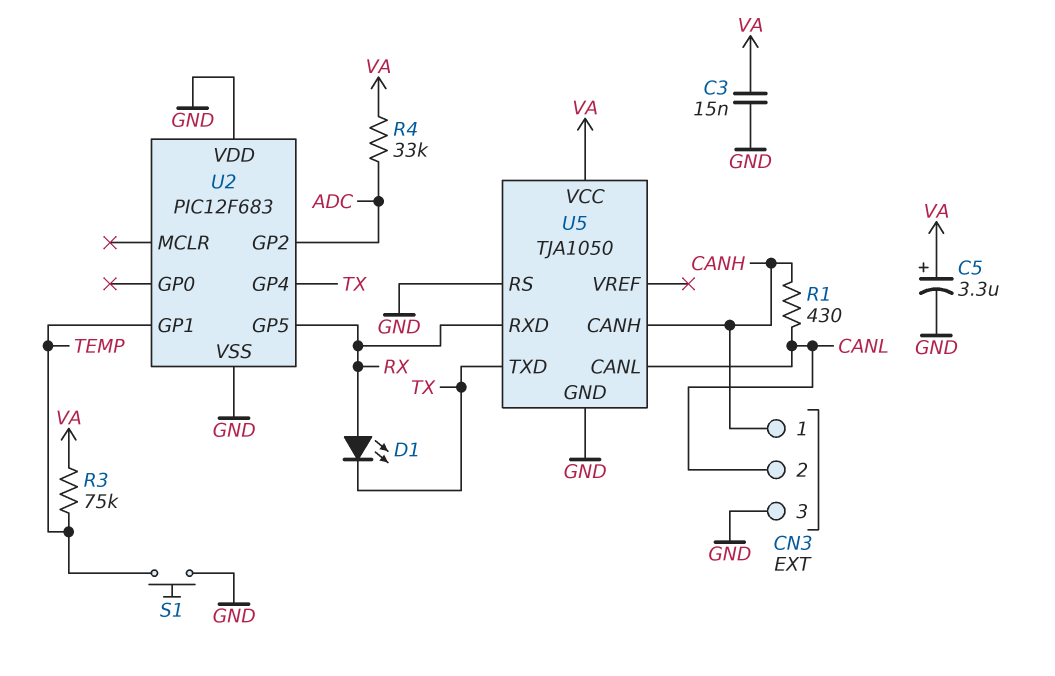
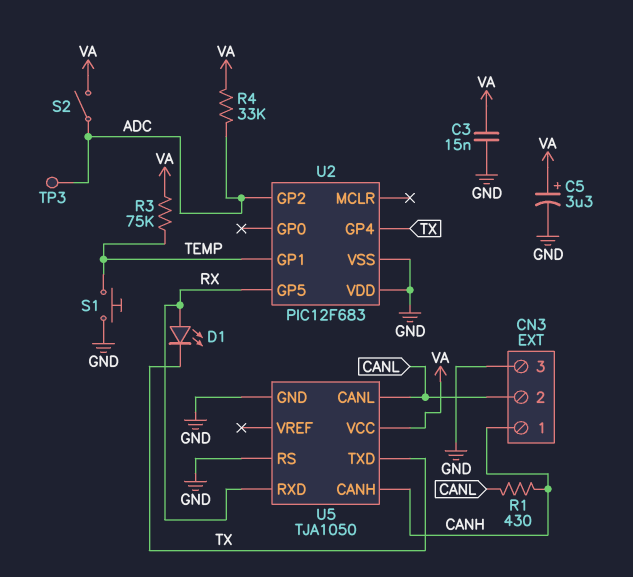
S2: none -> switch (ADC, VA)
TP3: none -> test point (ADC)

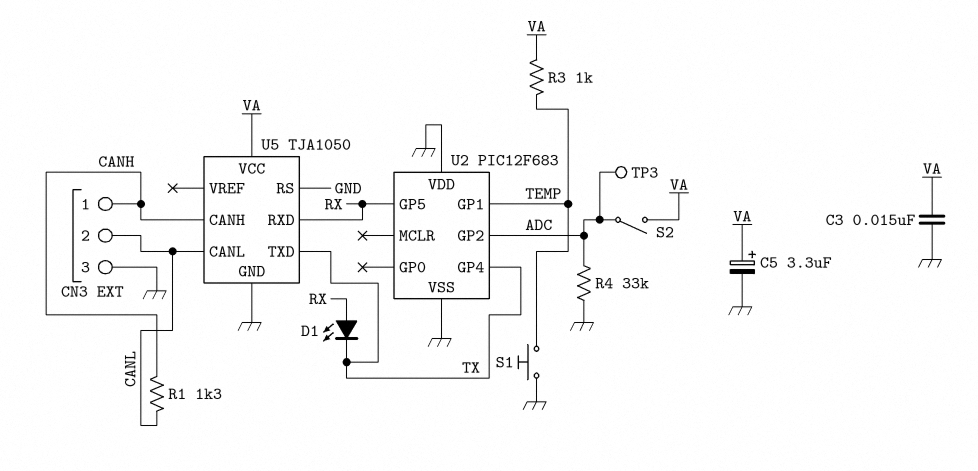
R1: 430 (CANH, CANL) -> 1.3k (CANH, CANL)
R3: 75k (TEMP, VA) -> 1k (TEMP, VA)
R4: 33k (ADC, VA) -> 33k (ADC, GND)

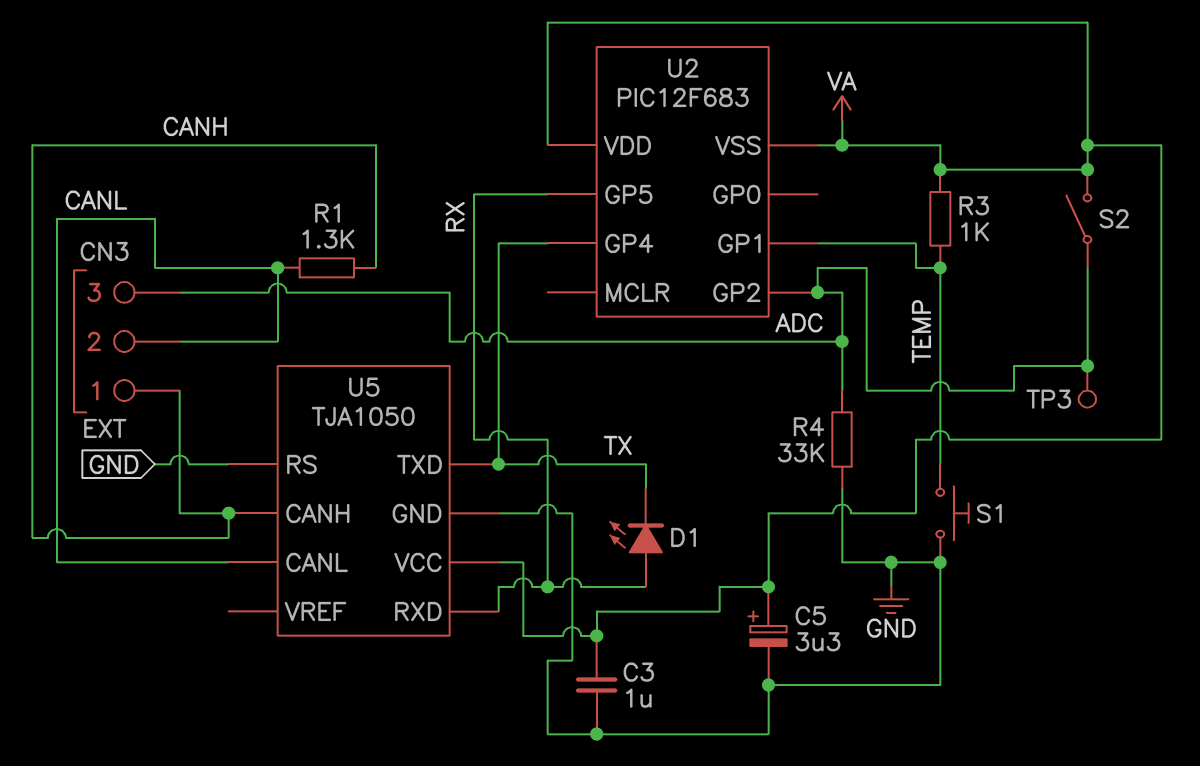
C3: 15nF (GND, VA) -> 1uF (GND, VA)
CN3 pin 3: GND -> ADC
U2 pin VDD: GND -> VA
U2 pin VSS: GND -> VA

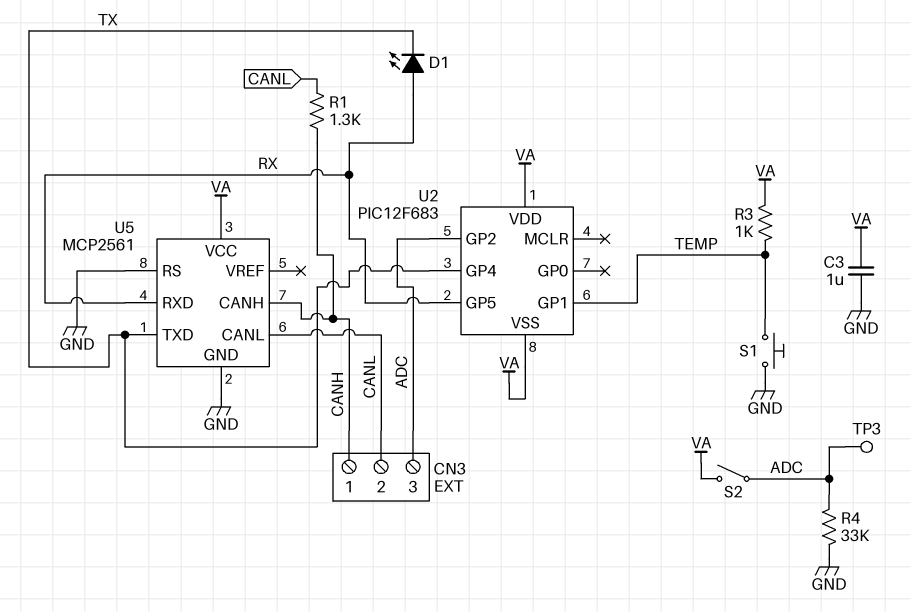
C5: 3.3uF (plus VA, minus GND) -> none
U5: TJA1050 -> MCP2561

